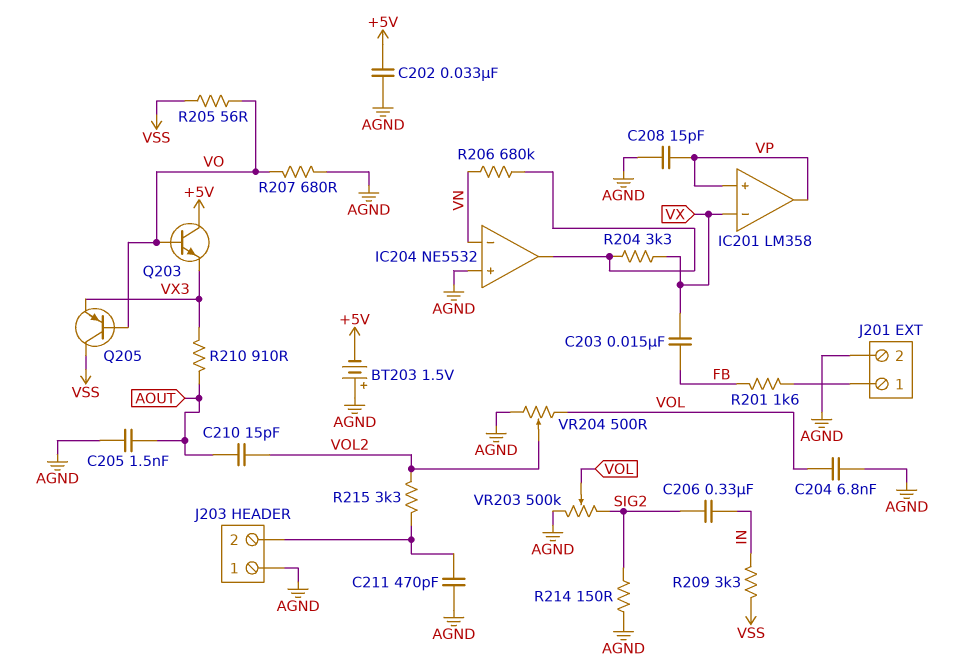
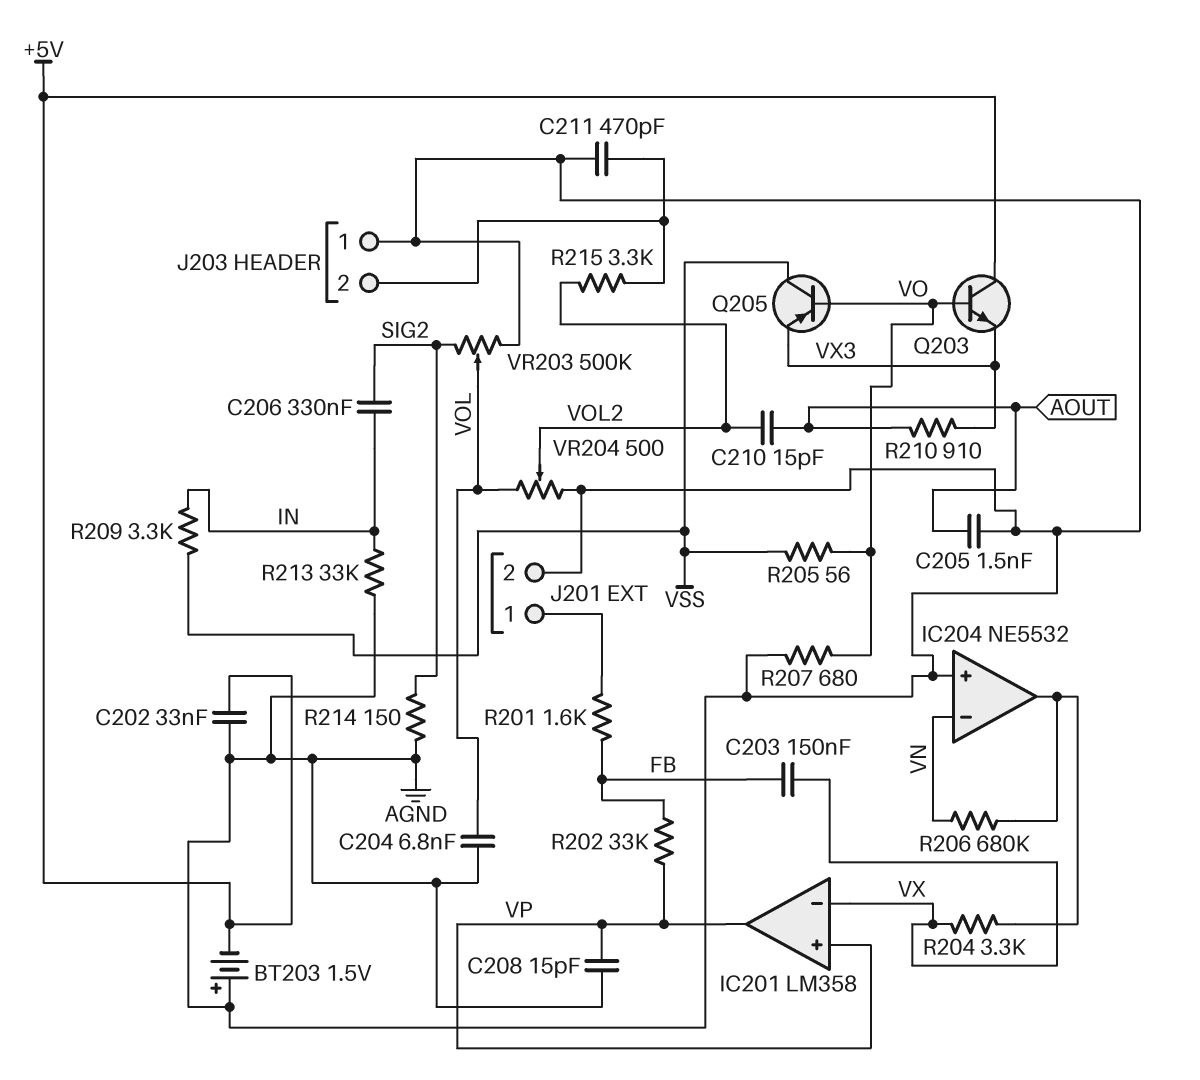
C203: 15nF (FB, VX) -> 150nF (FB, VX)
R202: none -> 33k (FB, VP)
R213: none -> 33k (AGND, IN)

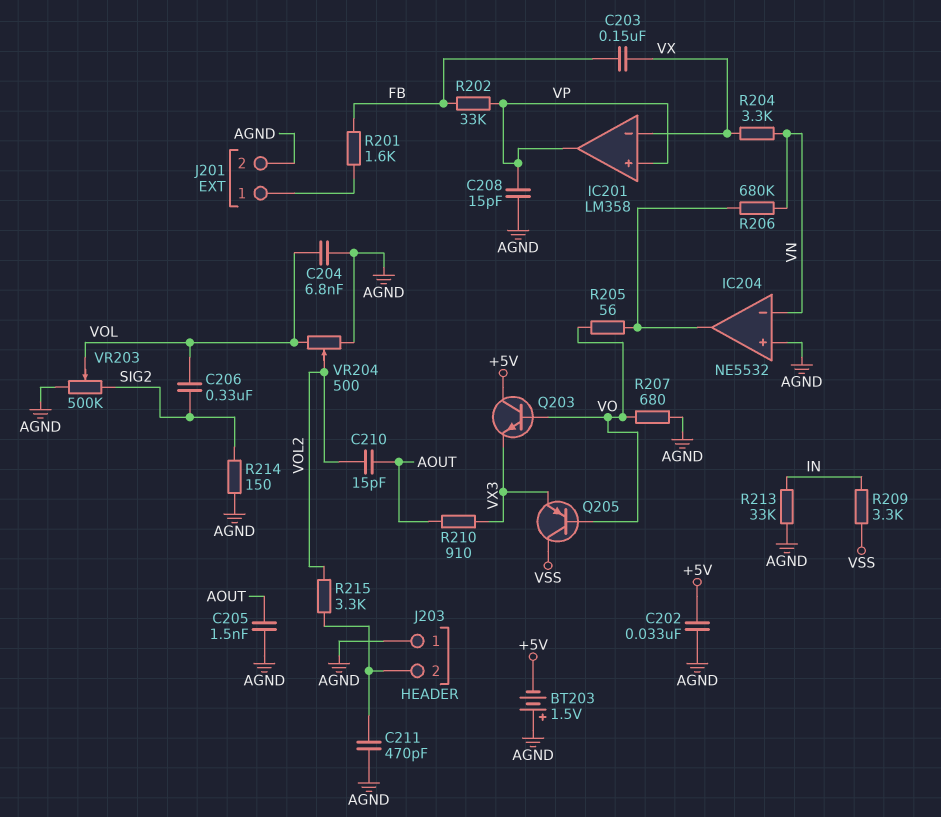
C206: 330nF (IN, SIG2) -> 330nF (SIG2, VOL)
R204: 3.3k (IC204/out, VX) -> 3.3k (VN, VX)
R205: 56 (VO, VSS) -> 56 (IC204/out, VO)

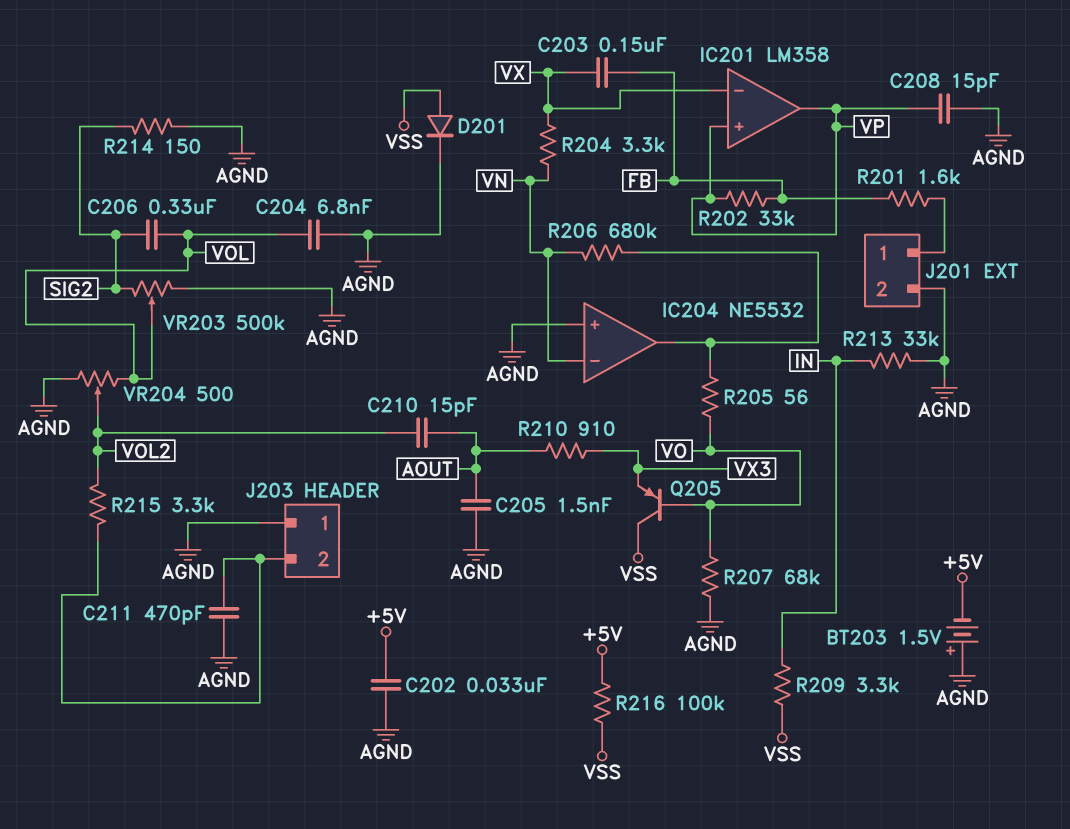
D201: none -> diode (A VSS, K AGND)
Q203: NPN (B VO, C +5V, E VX3) -> none
R207: 680 (AGND, VO) -> 68k (AGND, VO)
R216: none -> 100k (+5V, VSS)

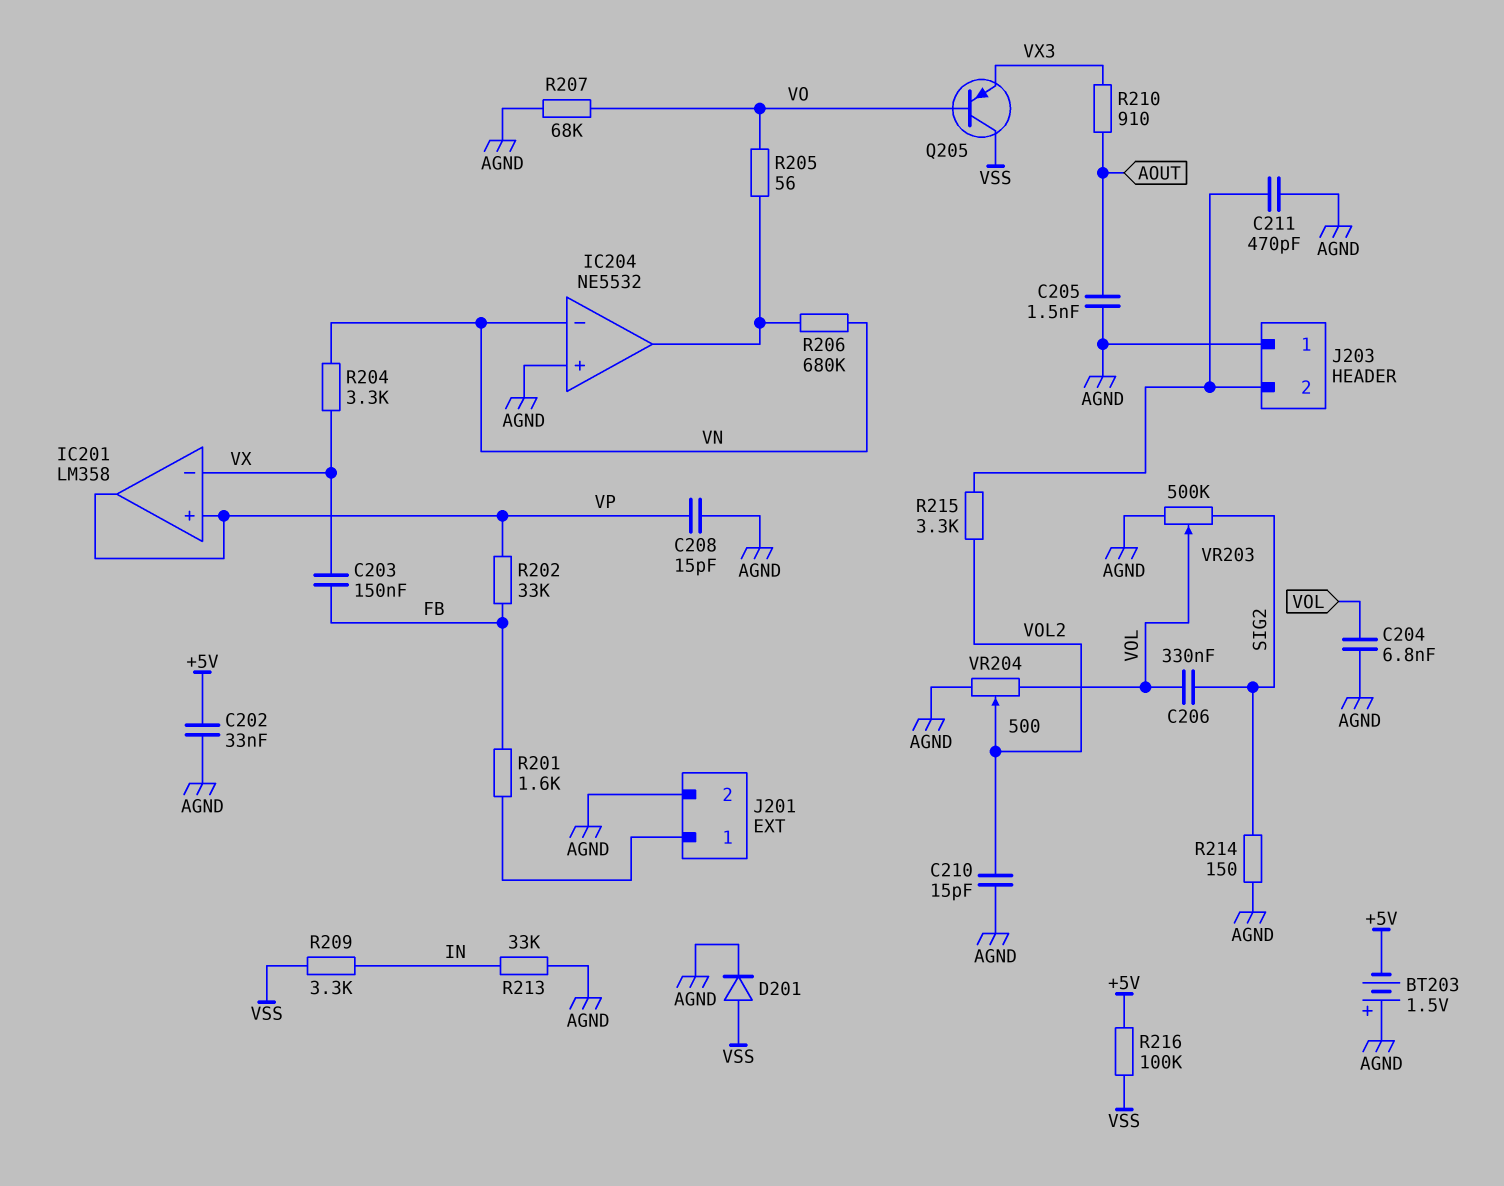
C210: 15pF (AOUT, VOL2) -> 15pF (AGND, VOL2)

